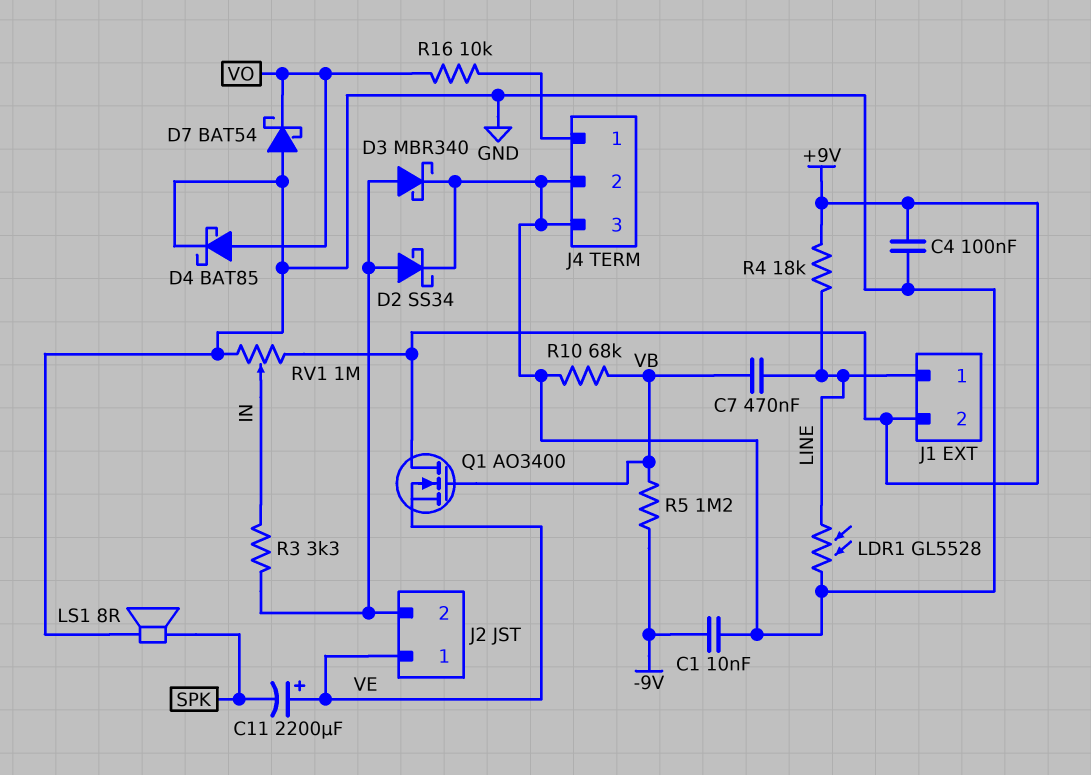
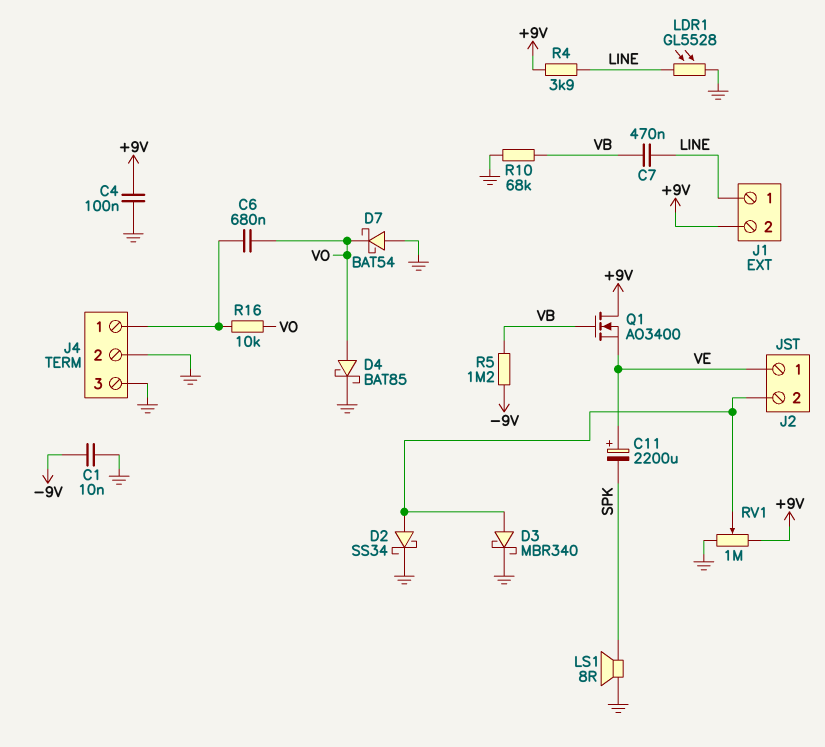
C6: none -> 680nF (J4/1, VO)
R3: 3.3k (IN, J2/2) -> none
R4: 18k (+9V, LINE) -> 3.9k (+9V, LINE)
RV1: 1M (+9V, GND, wiper IN) -> 1M (+9V, GND, wiper J2/2)

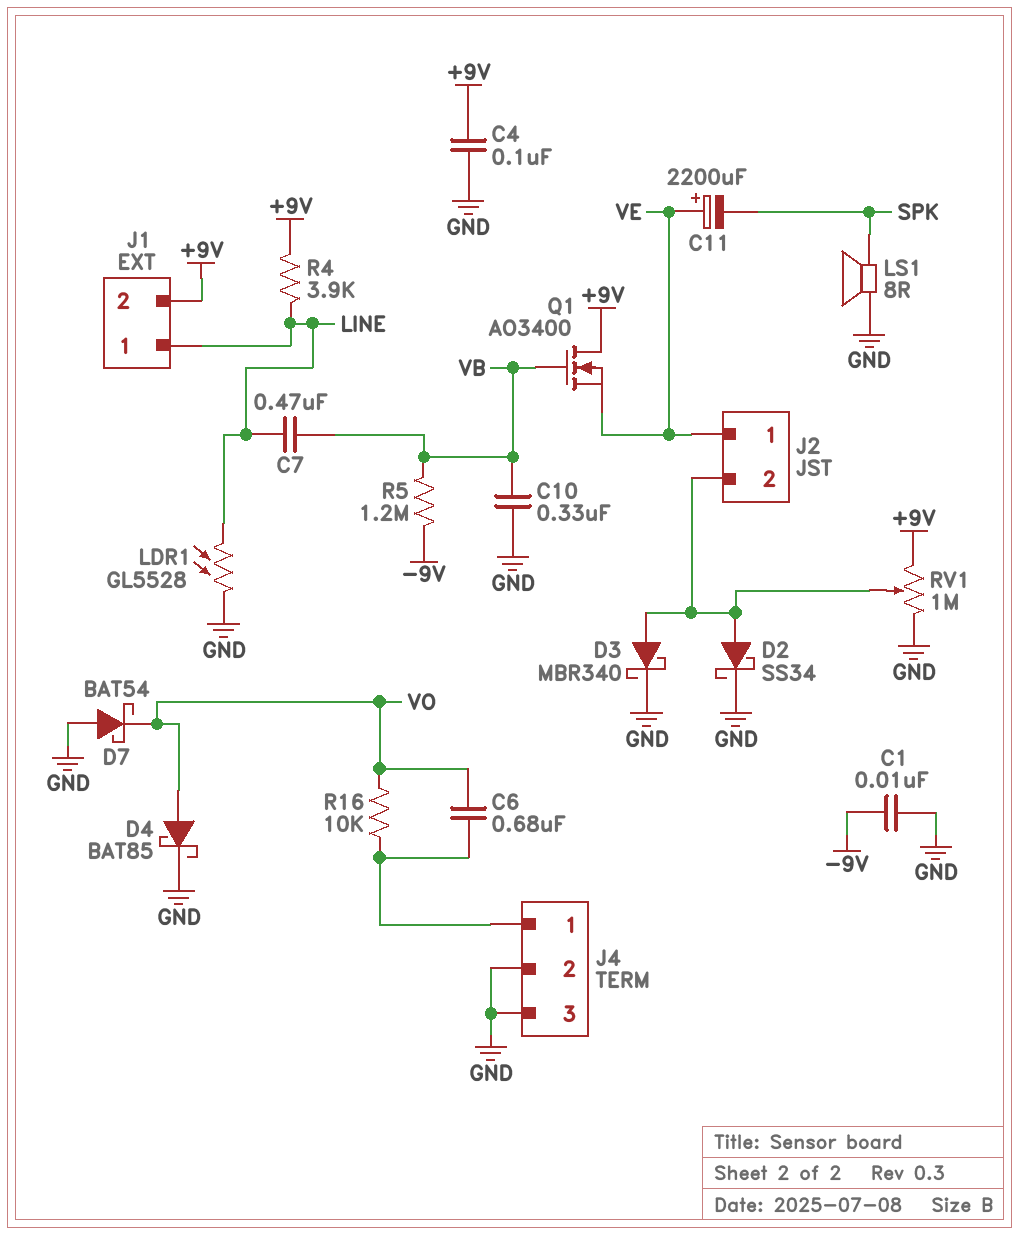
C10: none -> 330nF (GND, VB)
R10: 68k (GND, VB) -> none

